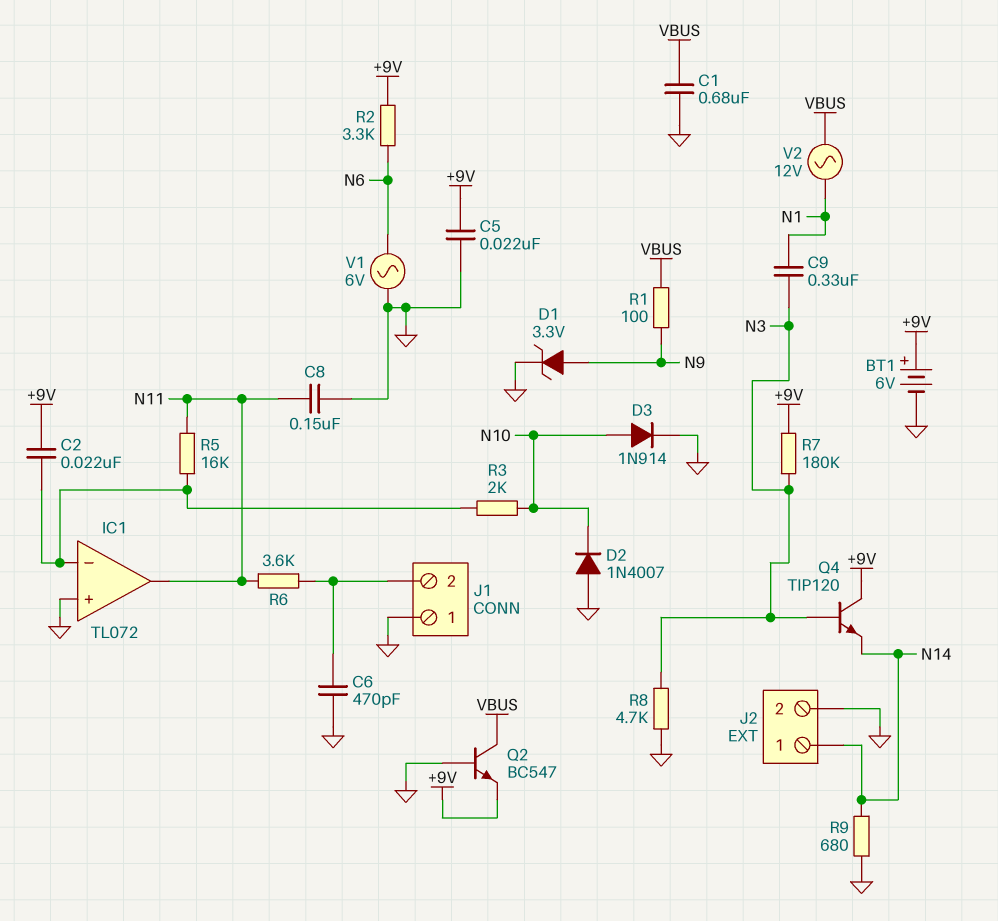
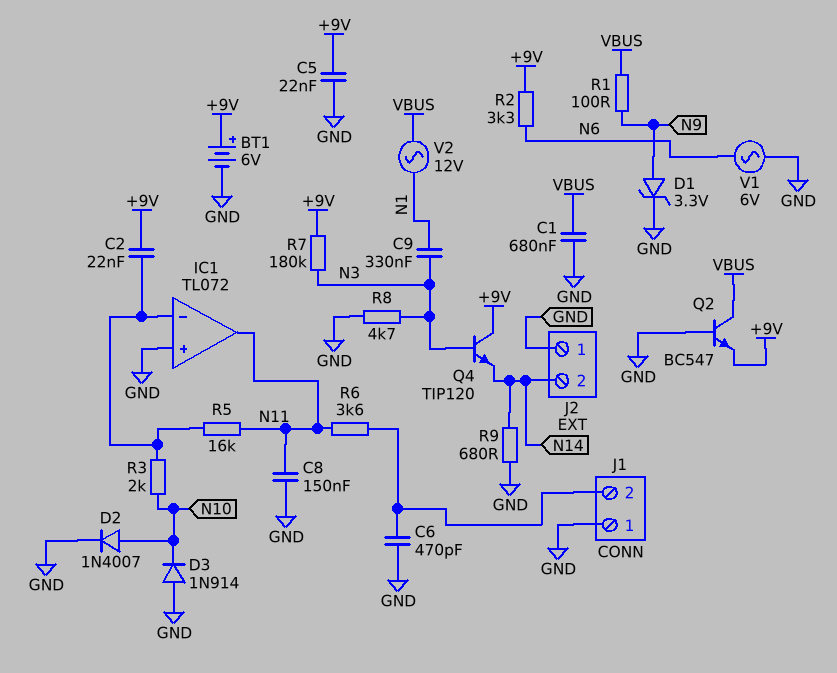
D2: diode 1N4007 (A GND, K N10) -> diode 1N4007 (A N10, K GND)
D3: diode 1N914 (A N10, K GND) -> diode 1N914 (A GND, K N10)
J2 pin 1: N14 -> GND
J2 pin 2: GND -> N14

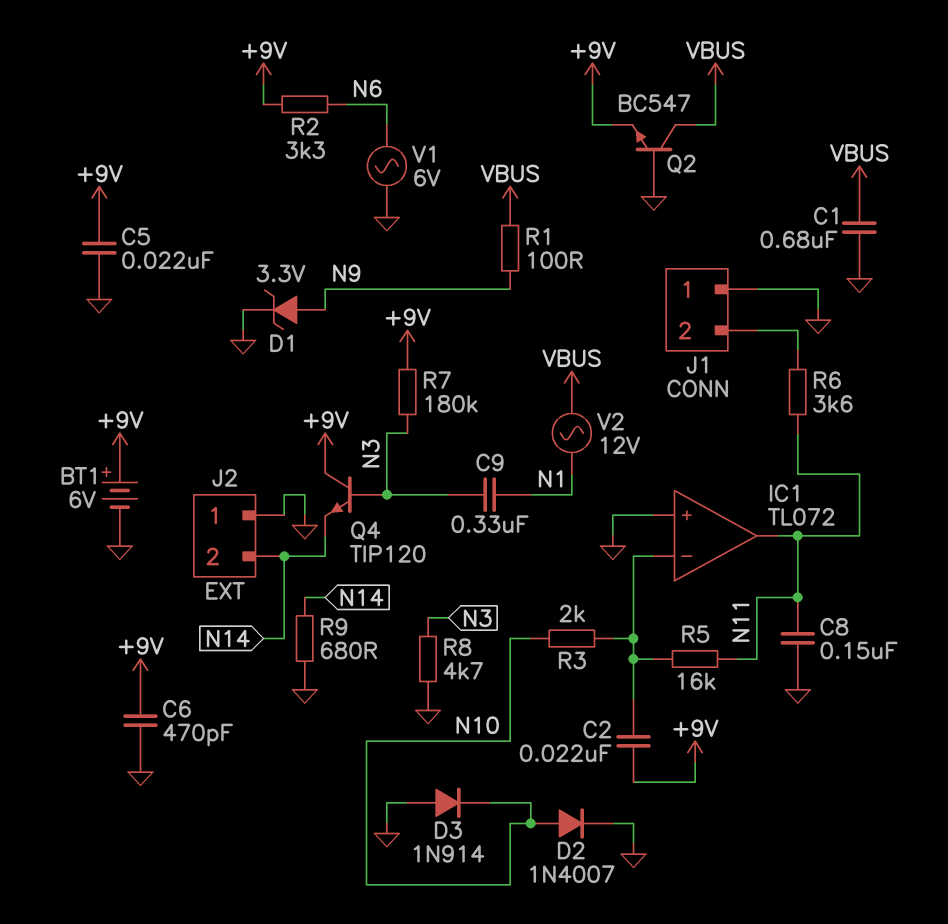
C6: 470pF (GND, J1/2) -> 470pF (+9V, GND)

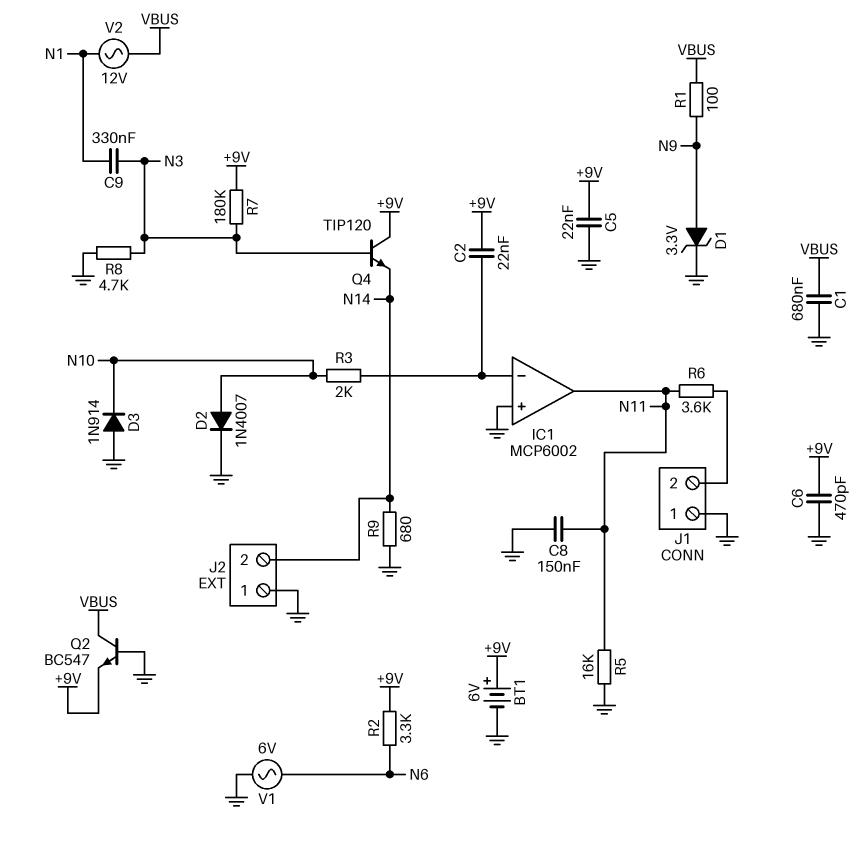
IC1: TL072 -> MCP6002
R5: 16k (IC1/in-, N11) -> 16k (GND, N11)

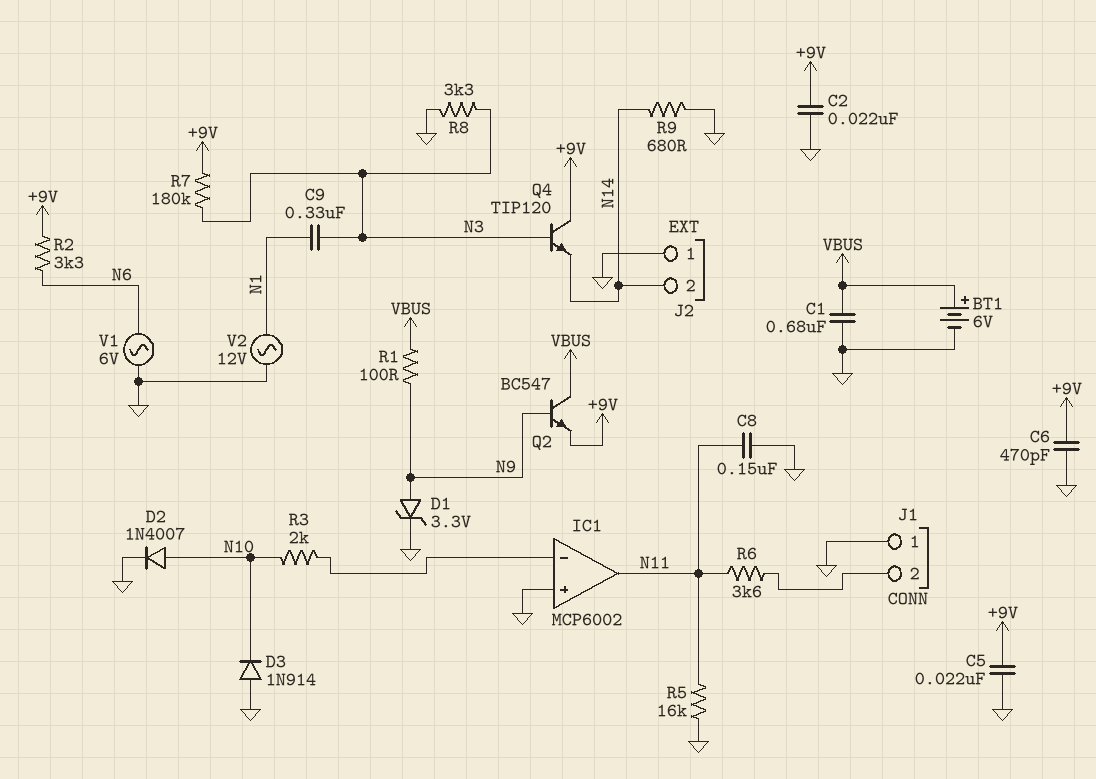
BT1: 6V (plus +9V, minus GND) -> 6V (plus VBUS, minus GND)
C2: 22nF (+9V, IC1/in-) -> 22nF (+9V, GND)
Q2: NPN BC547 (B GND, C VBUS, E +9V) -> NPN BC547 (B N9, C VBUS, E +9V)
R8: 4.7k (GND, N3) -> 3.3k (GND, N3)
V2: AC 12V (N1, VBUS) -> AC 12V (GND, N1)

